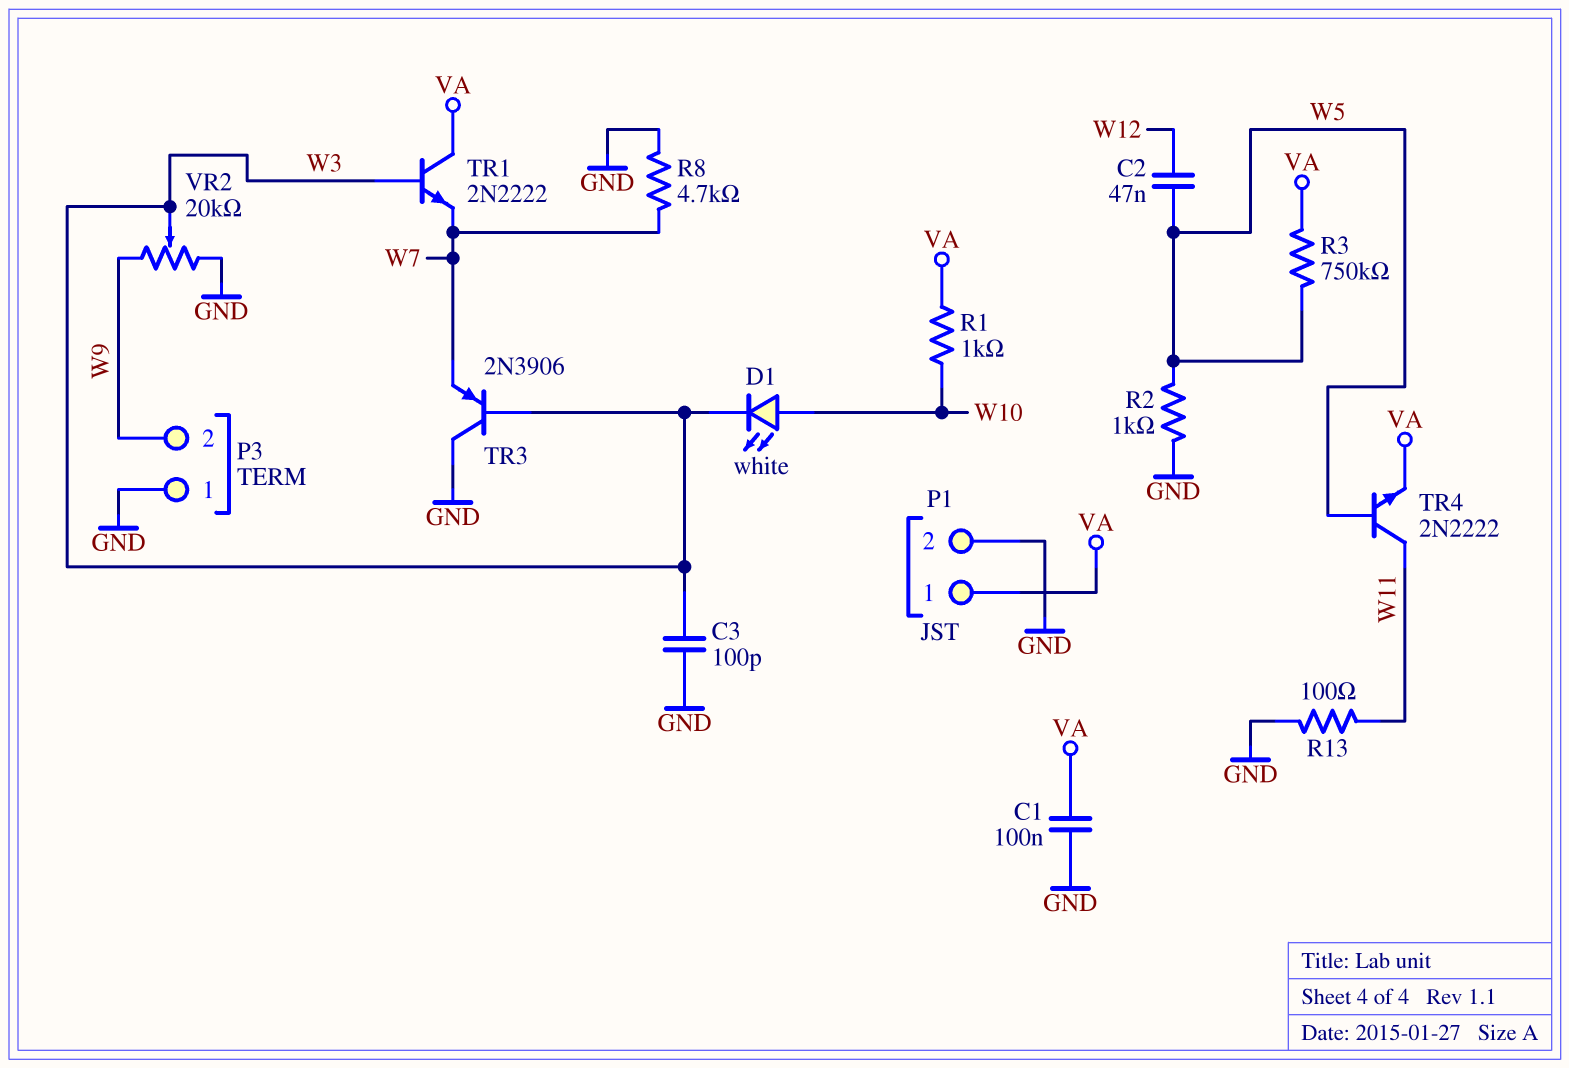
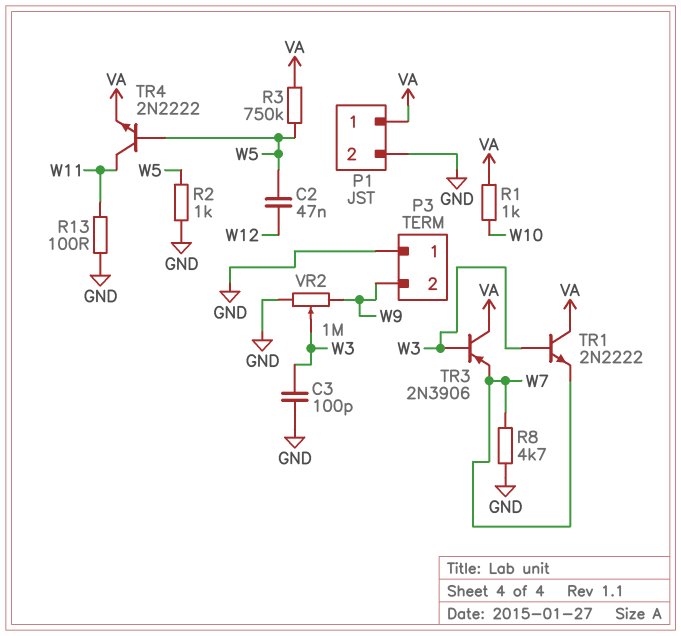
C1: 100nF (GND, VA) -> none
D1: LED white (A W10, K W3) -> none
TR3: PNP 2N3906 (B W3, C GND, E W7) -> PNP 2N3906 (B W3, C VA, E W7)
VR2: 20k (GND, W9, wiper W3) -> 1M (GND, W9, wiper W3)

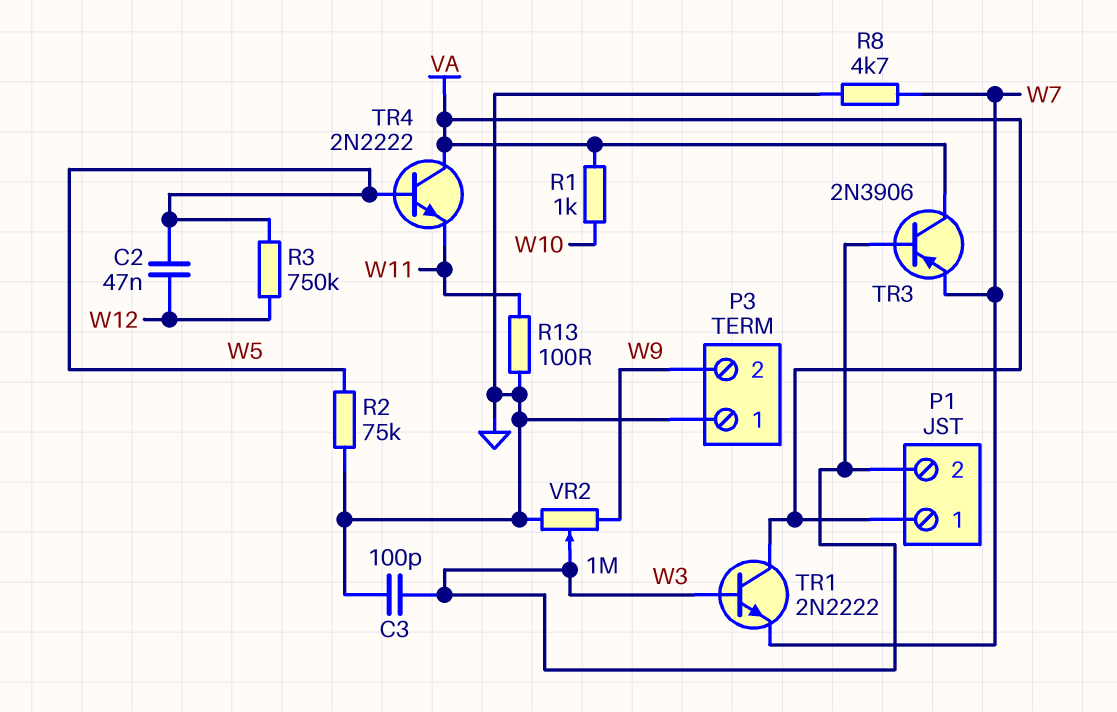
P1 pin 2: GND -> W3
R2: 1k (GND, W5) -> 75k (GND, W5)
R3: 750k (VA, W5) -> 750k (W5, W12)
TR4: NPN 2N2222 (B W5, C W11, E VA) -> NPN 2N2222 (B W5, C VA, E W11)

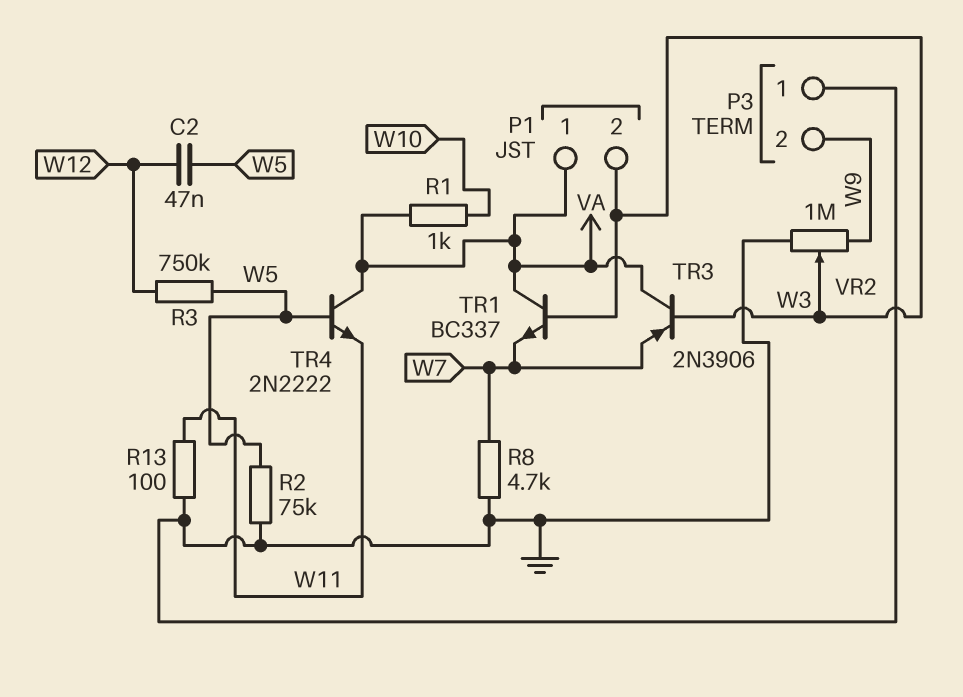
C3: 100pF (GND, W3) -> none
TR1: NPN 2N2222 (B W3, C VA, E W7) -> NPN BC337 (B W3, C VA, E W7)

